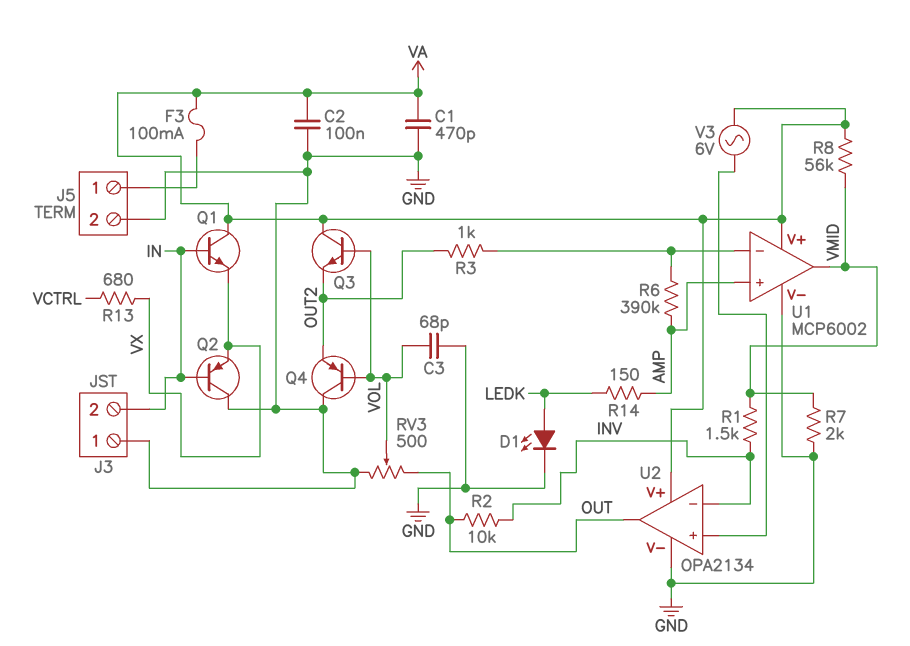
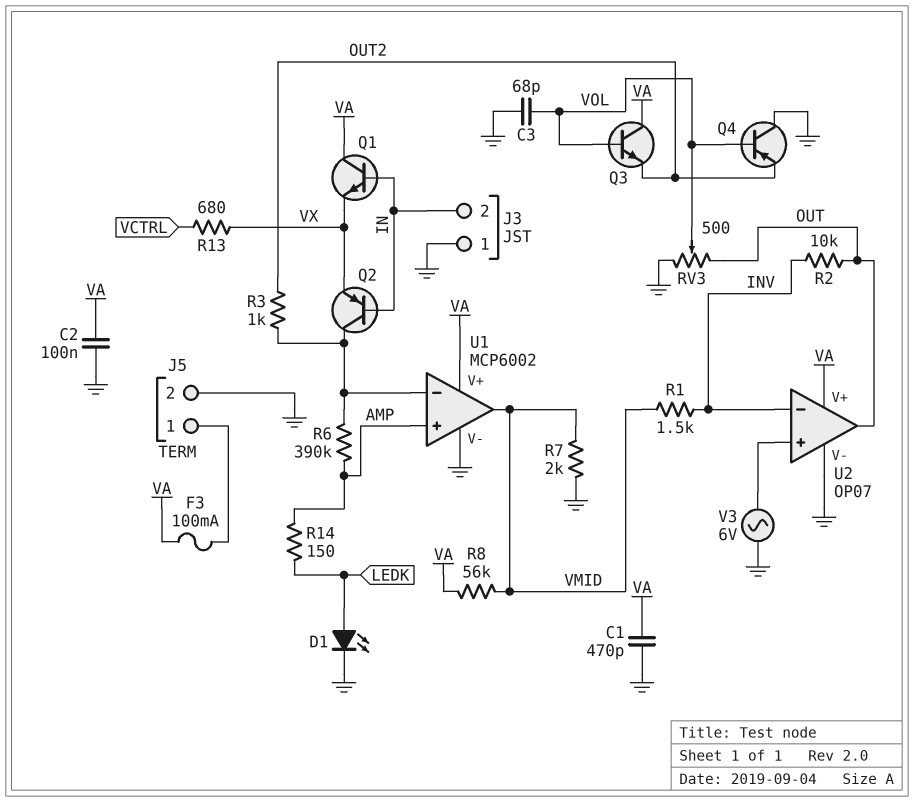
Q2: PNP (B IN, C GND, E VX) -> PNP (B IN, C U1/in-, E VX)
U2: OPA2134 -> OP07
V3: AC 6V (U2/in+, VA) -> AC 6V (GND, U2/in+)

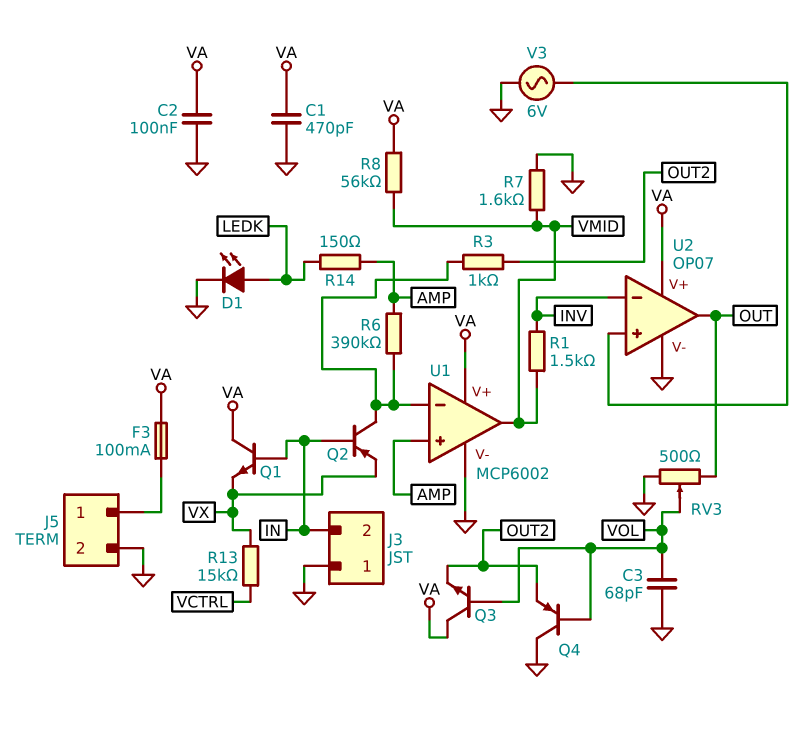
R2: 10k (INV, OUT) -> none
R7: 2k (GND, VMID) -> 1.6k (GND, VMID)
R13: 680 (VCTRL, VX) -> 15k (VCTRL, VX)

